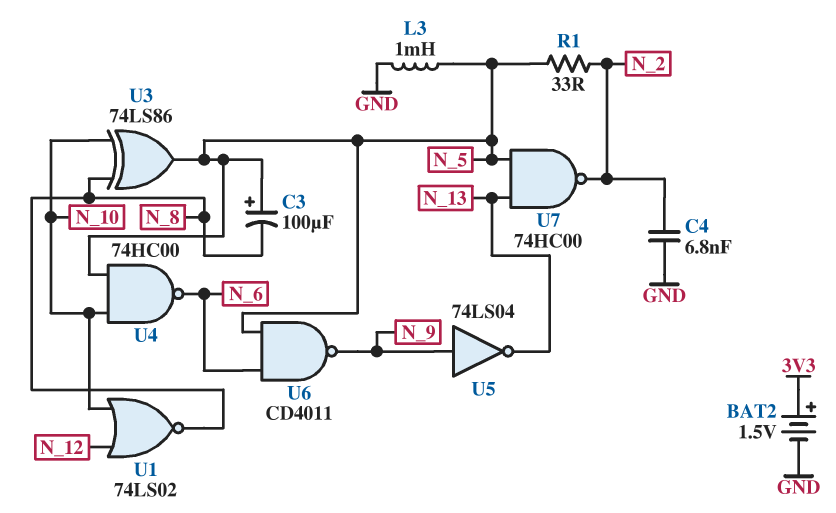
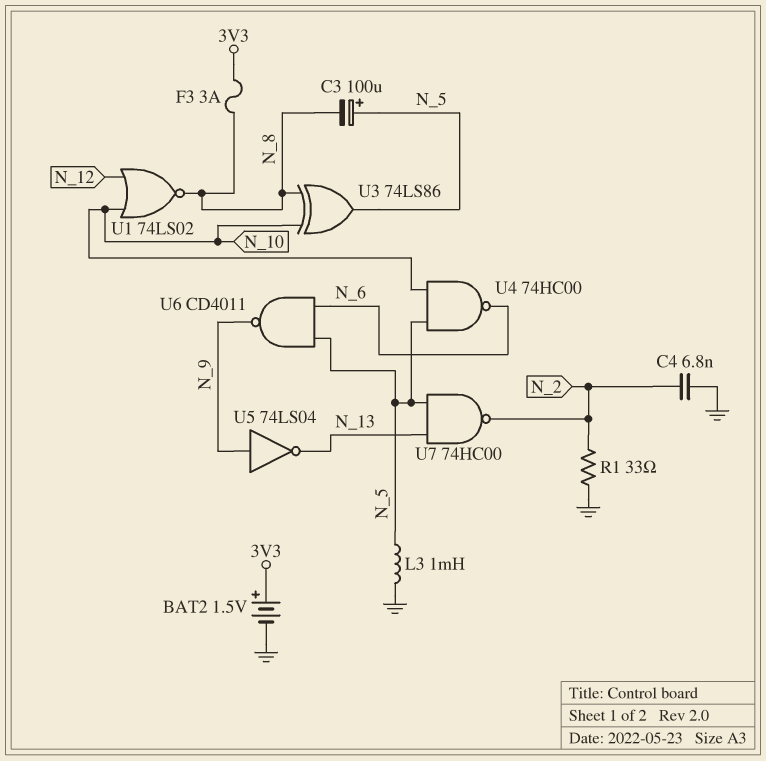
F3: none -> 3A (3V3, N_8)
R1: 33 (N_2, N_5) -> 33 (GND, N_2)

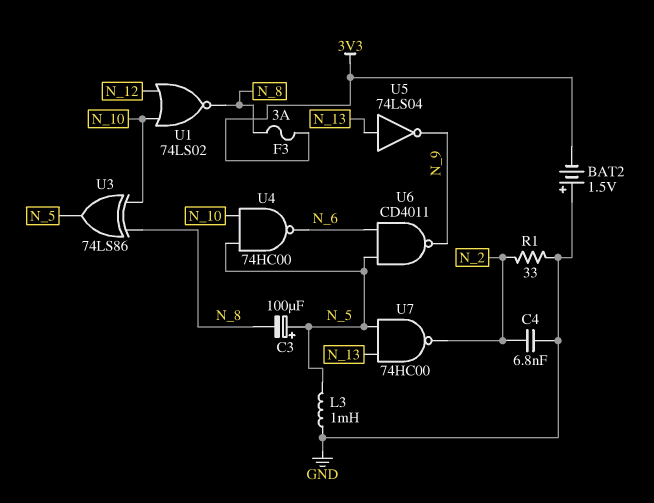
BAT2: 1.5V (plus 3V3, minus GND) -> 1.5V (plus GND, minus 3V3)
U5: NOT 74LS04 (in N_9, out N_13) -> NOT 74LS04 (in N_13, out N_9)

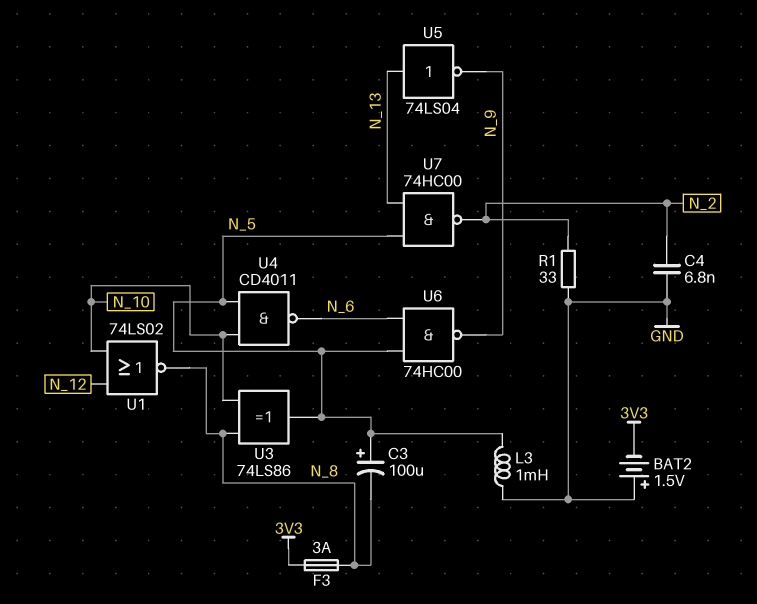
U4: NAND 74HC00 (in N_5, in N_10, out N_6) -> NAND CD4011 (in N_5, in N_10, out N_6)
U6: NAND CD4011 (in N_5, in N_6, out N_9) -> NAND 74HC00 (in N_5, in N_6, out N_9)

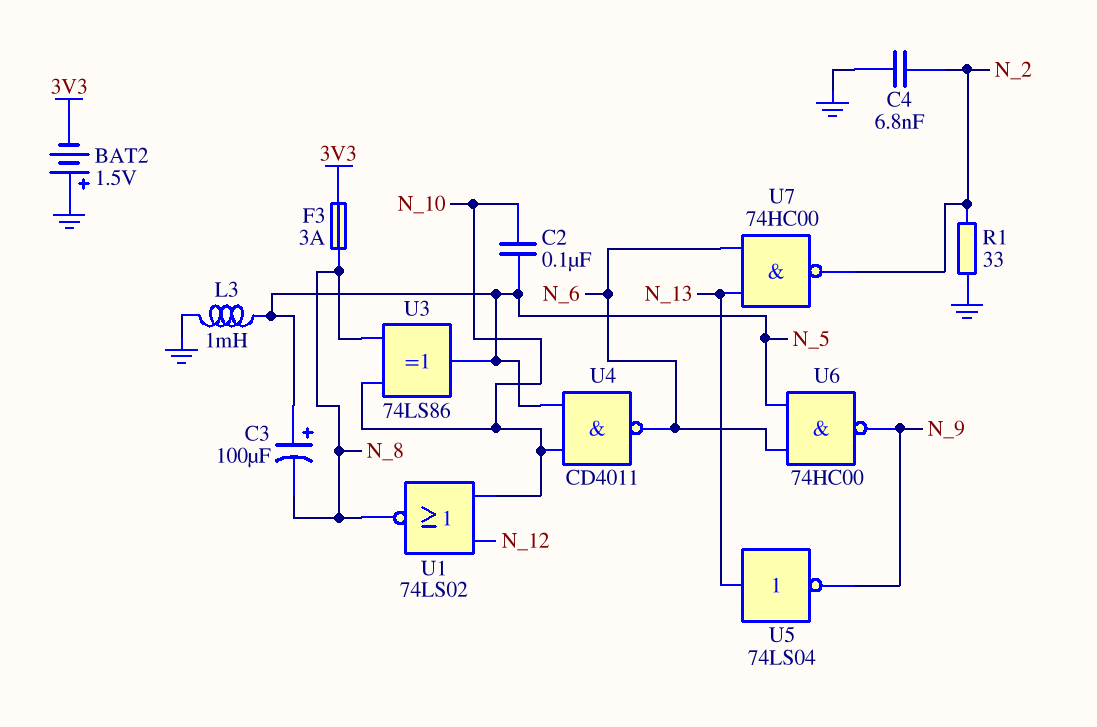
C2: none -> 100nF (N_5, N_10)
U7: NAND 74HC00 (in N_5, in N_13, out N_2) -> NAND 74HC00 (in N_6, in N_13, out N_2)

